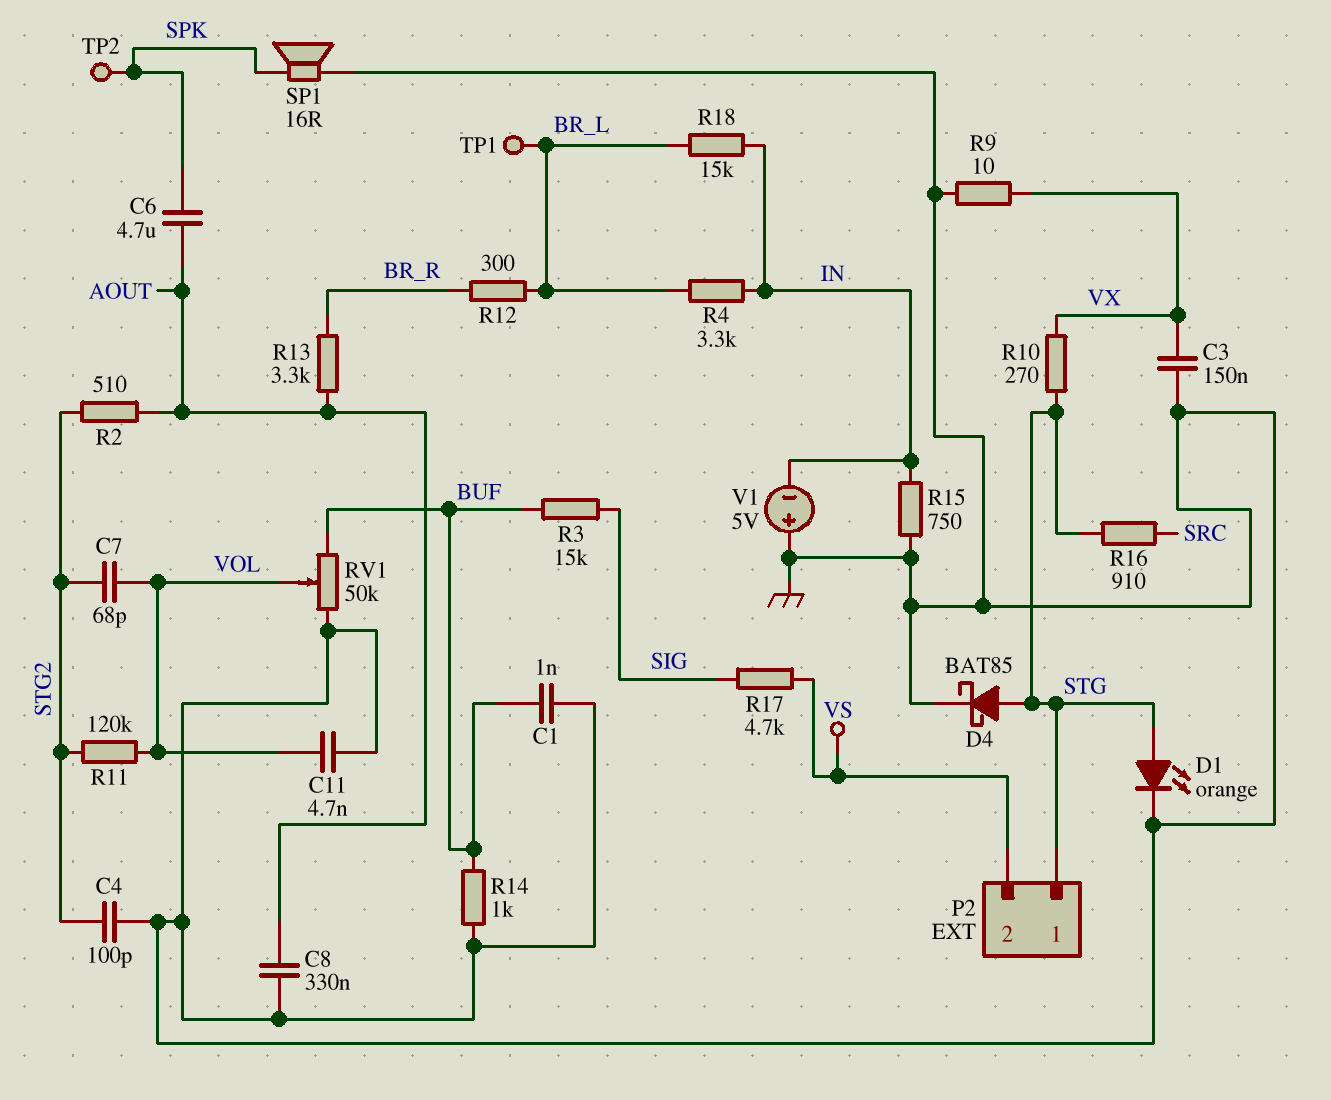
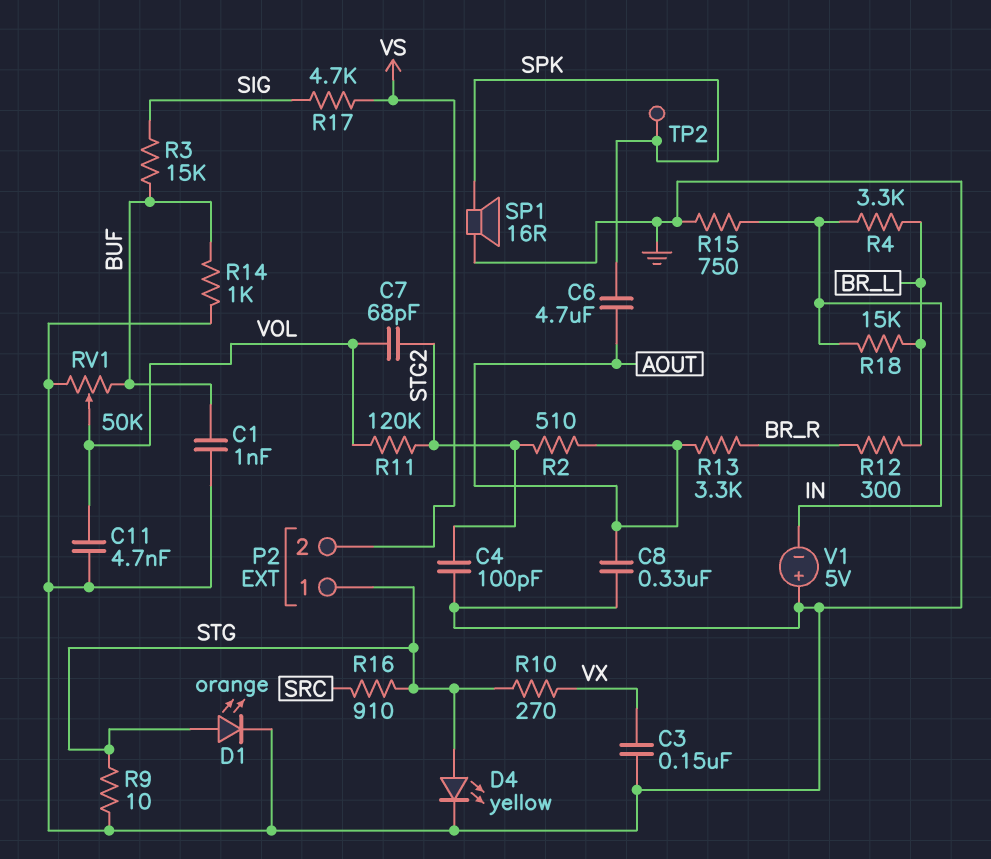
D4: schottky BAT85 (A STG, K GND) -> LED yellow (A STG, K GND)
R9: 10 (GND, VX) -> 10 (GND, STG)
TP1: test point (BR_L) -> none

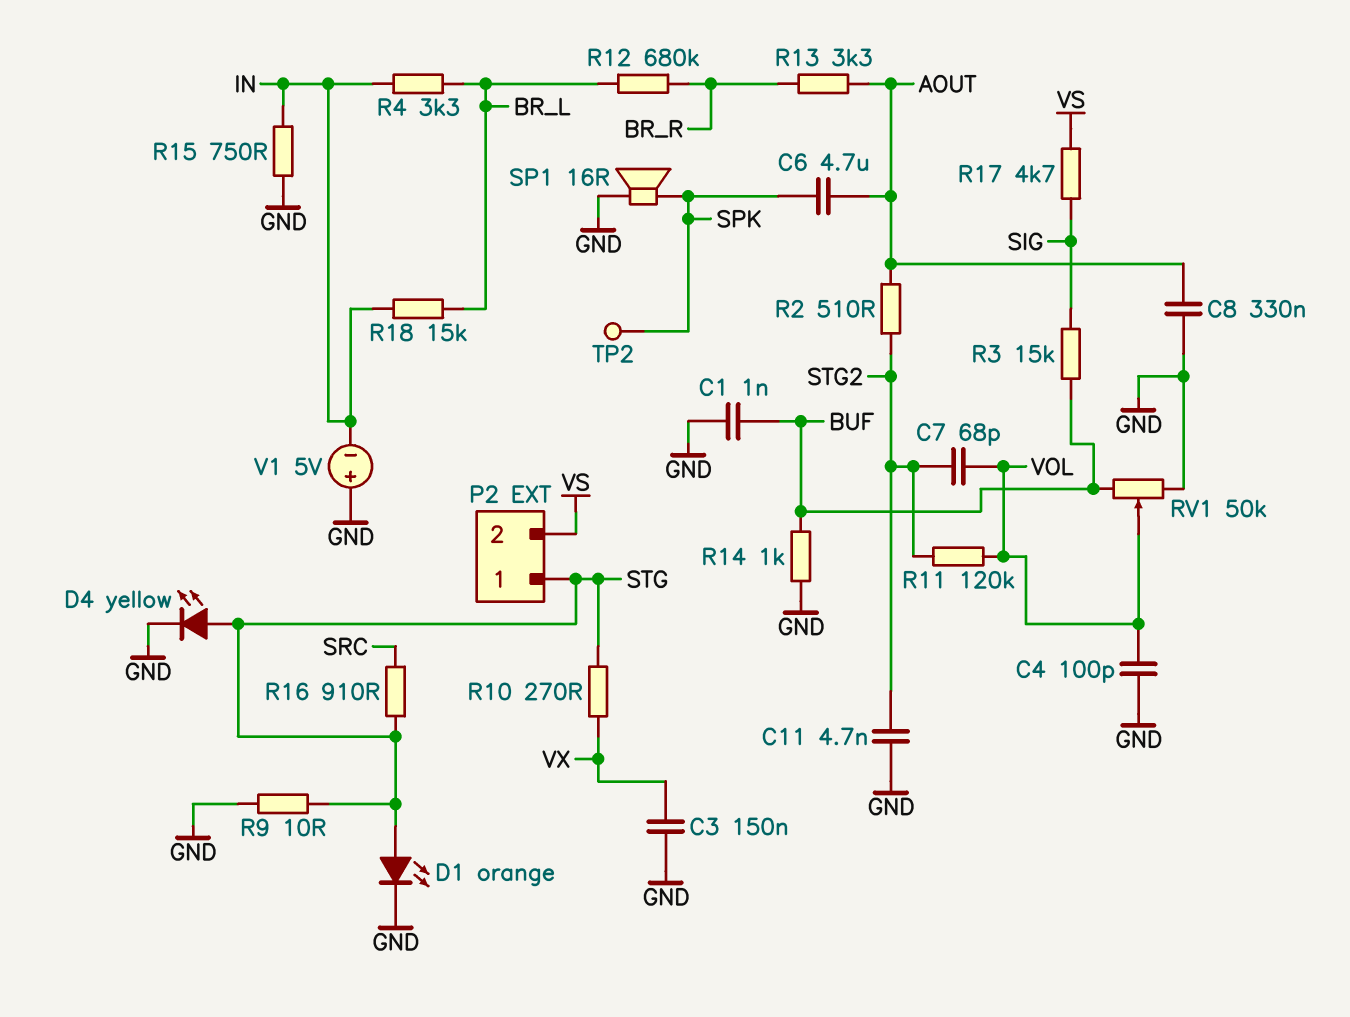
C4: 100pF (GND, STG2) -> 100pF (GND, VOL)
C11: 4.7nF (GND, VOL) -> 4.7nF (GND, STG2)
R12: 300 (BR_L, BR_R) -> 680k (BR_L, BR_R)

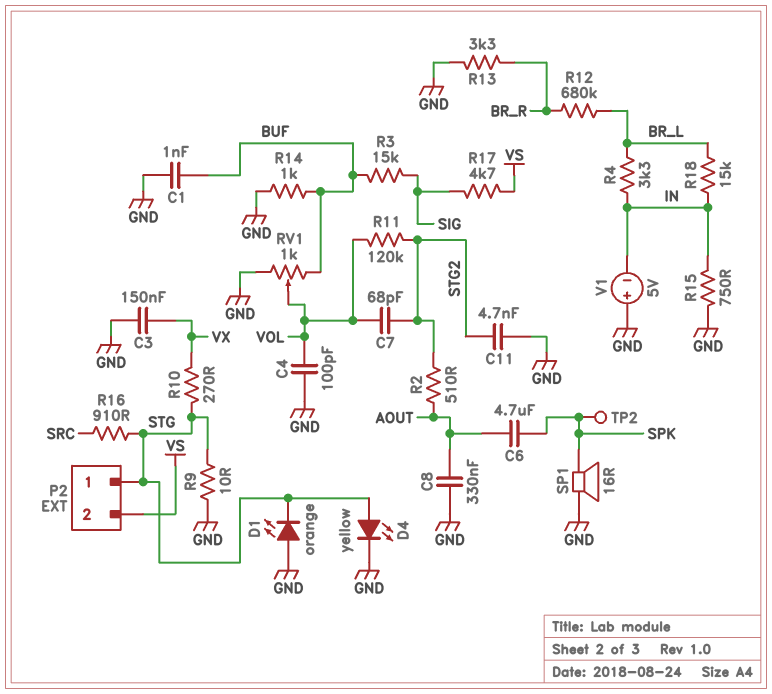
D1: LED orange (A STG, K GND) -> LED orange (A GND, K STG)
R13: 3.3k (AOUT, BR_R) -> 3.3k (BR_R, GND)
RV1: 50k (BUF, GND, wiper VOL) -> 1k (BUF, GND, wiper VOL)

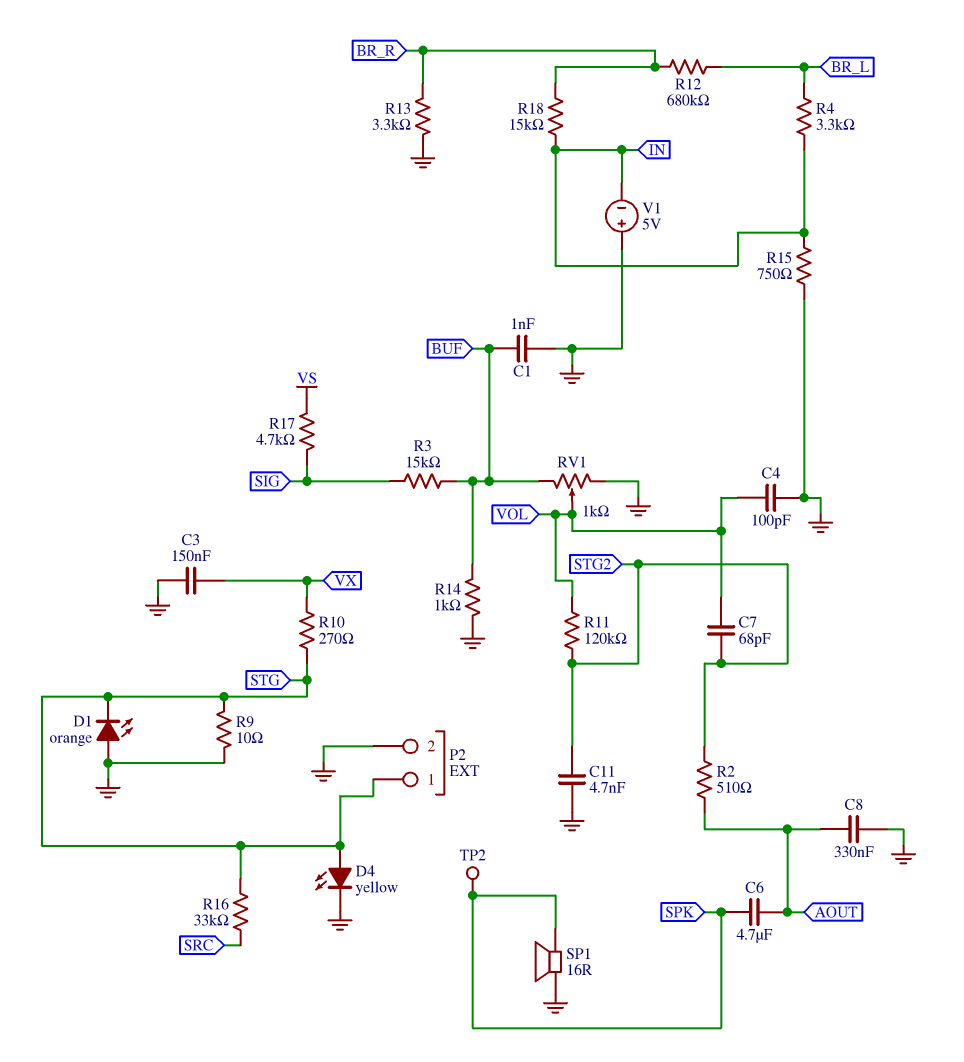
P2 pin 2: VS -> GND
R16: 910 (SRC, STG) -> 33k (SRC, STG)
R18: 15k (BR_L, IN) -> 15k (BR_R, IN)

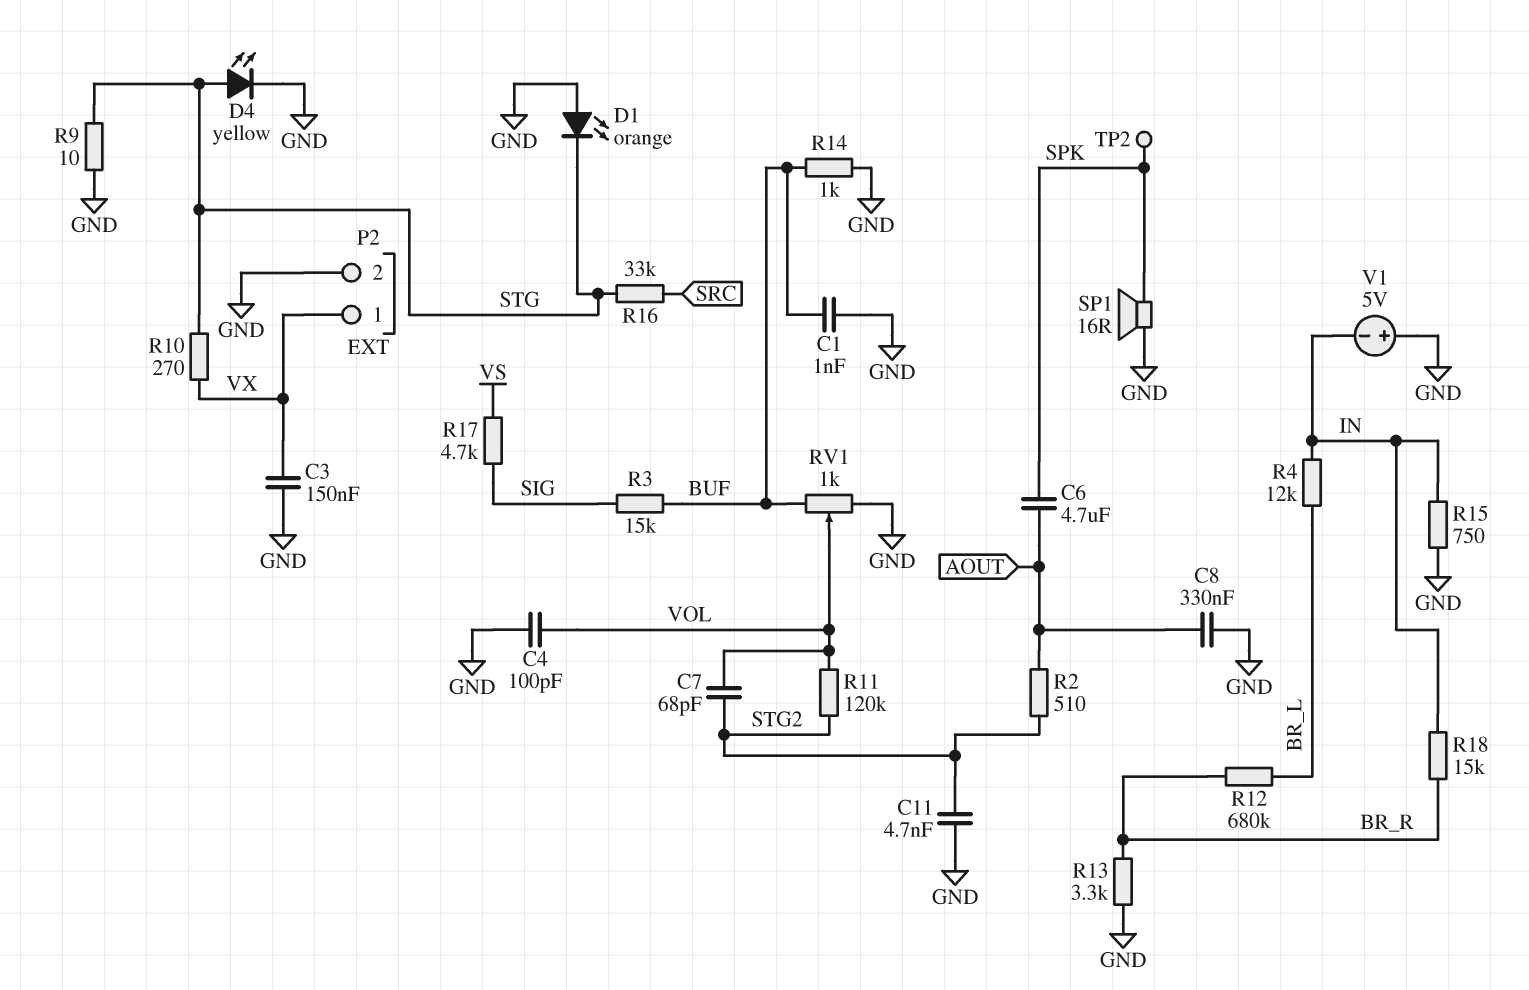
P2 pin 1: STG -> VX
R4: 3.3k (BR_L, IN) -> 12k (BR_L, IN)

